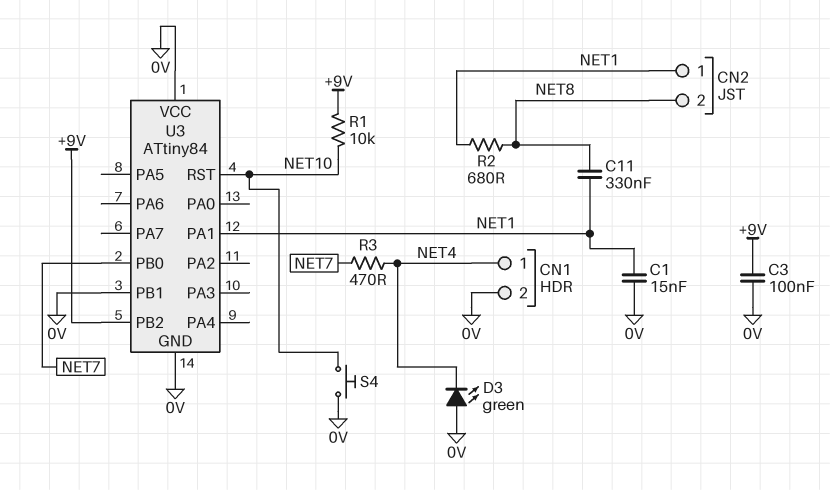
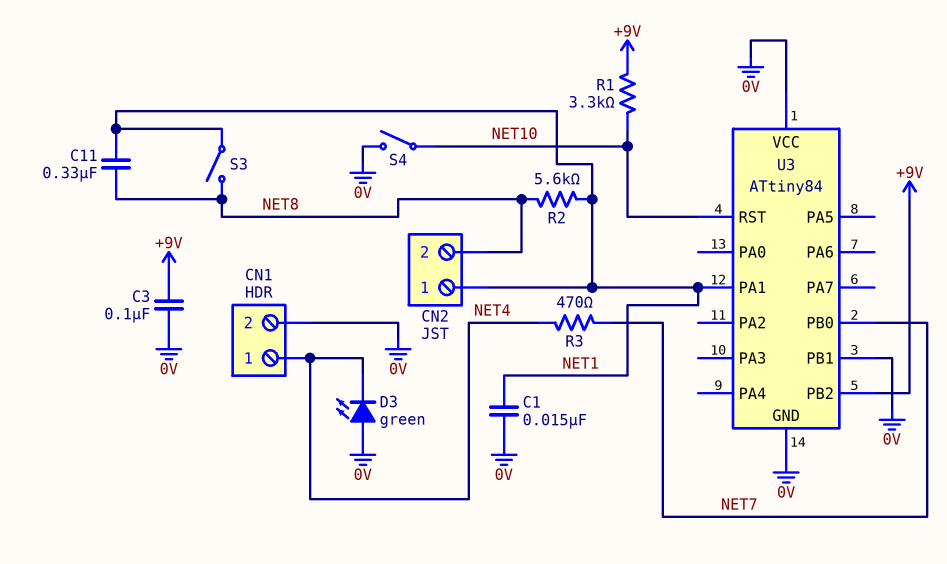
R1: 10k (+9V, NET10) -> 3.3k (+9V, NET10)
R2: 680 (NET1, NET8) -> 5.6k (NET1, NET8)
S3: none -> switch (NET1, NET8)
S4: button (0V, NET10) -> switch (0V, NET10)

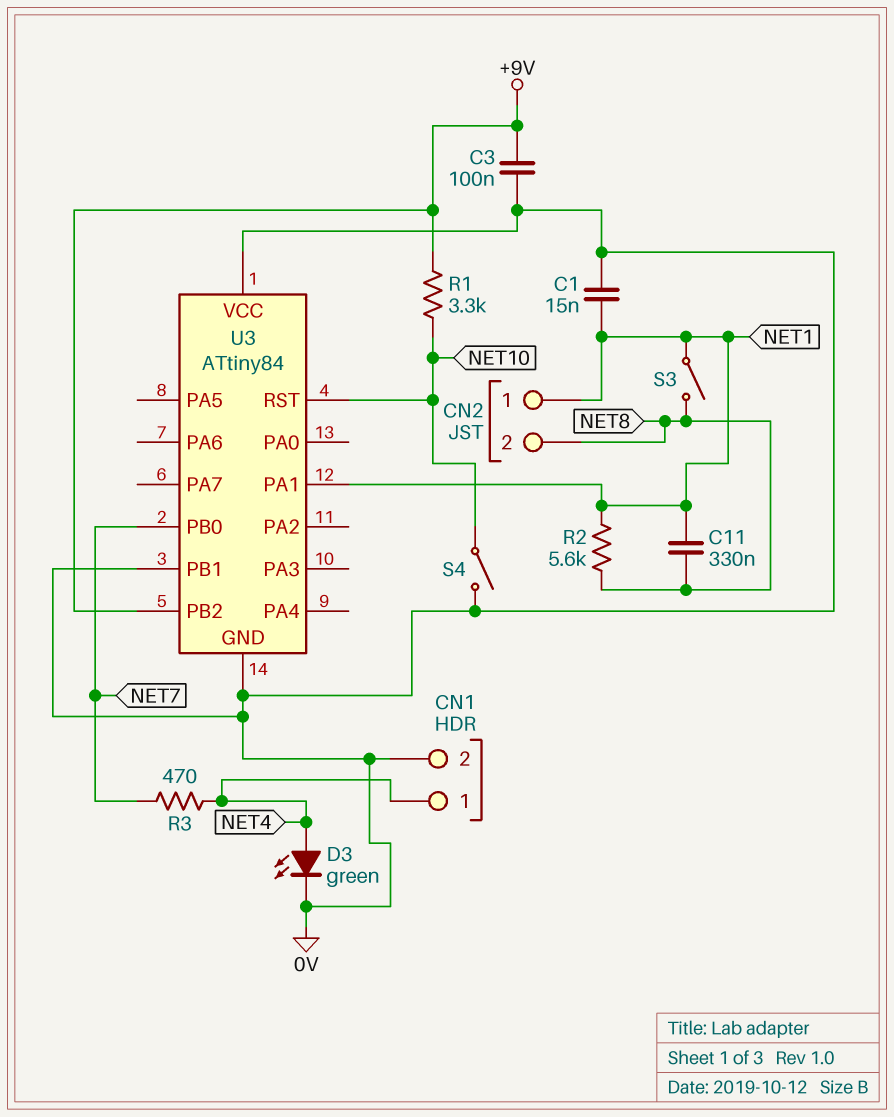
D3: LED green (A 0V, K NET4) -> LED green (A NET4, K 0V)

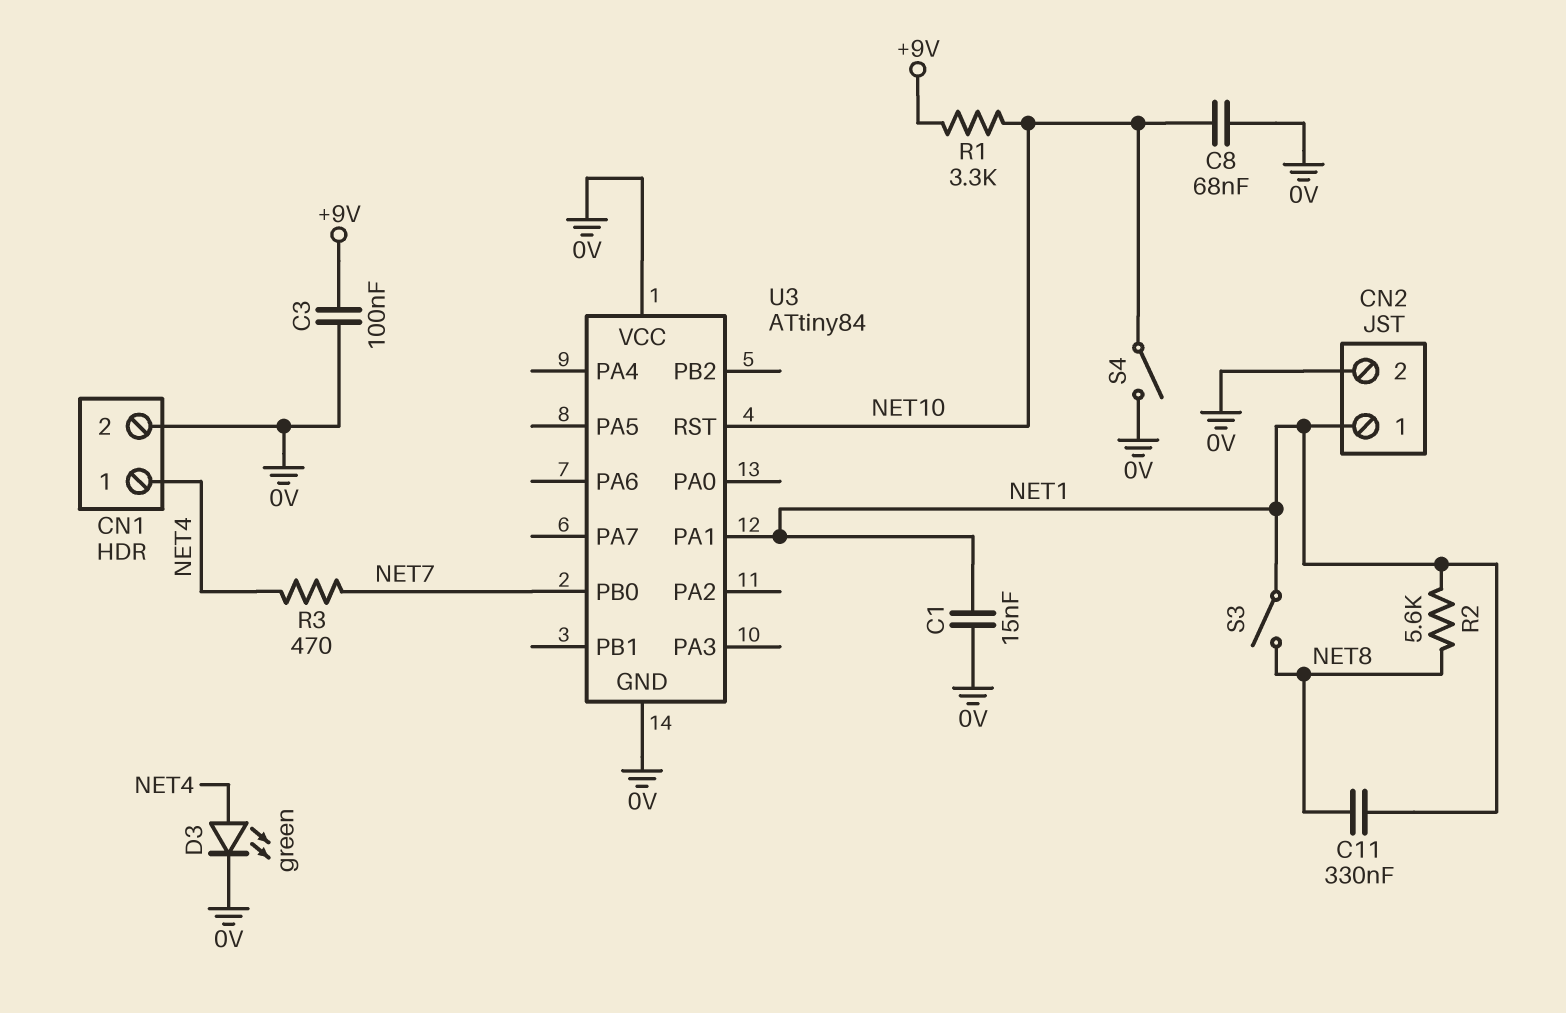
C8: none -> 68nF (0V, NET10)
CN2 pin 2: NET8 -> 0V
U3 pin PB1: 0V -> none
U3 pin PB2: +9V -> none

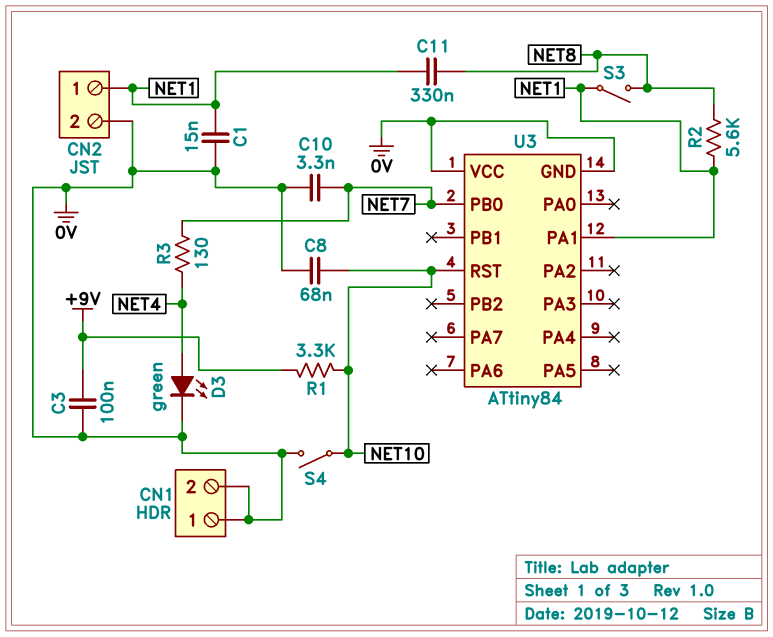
C10: none -> 3.3nF (0V, NET7)
CN1 pin 1: NET4 -> 0V
R3: 470 (NET4, NET7) -> 130 (NET4, NET7)

